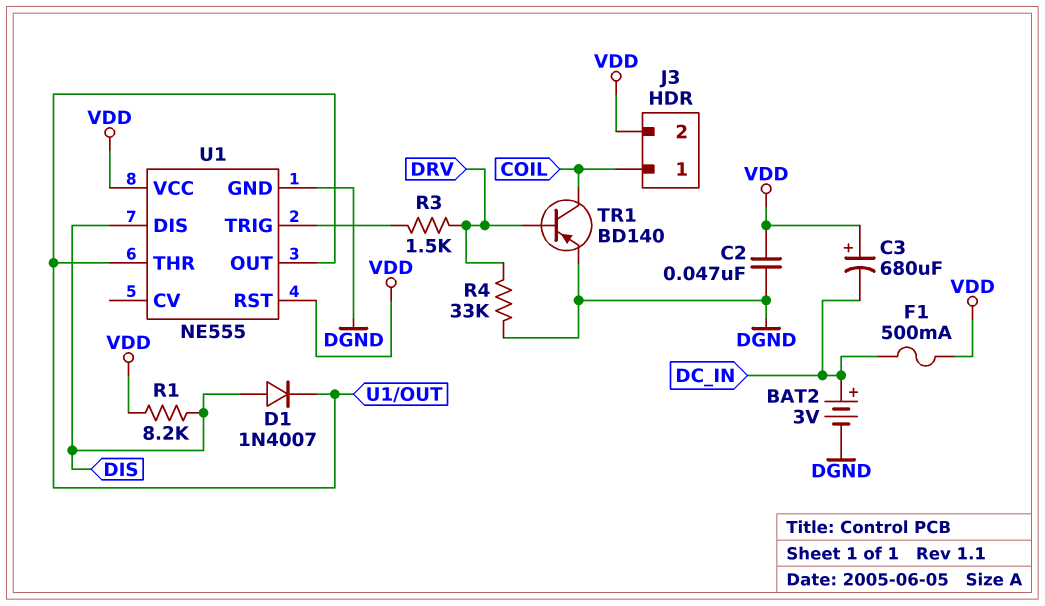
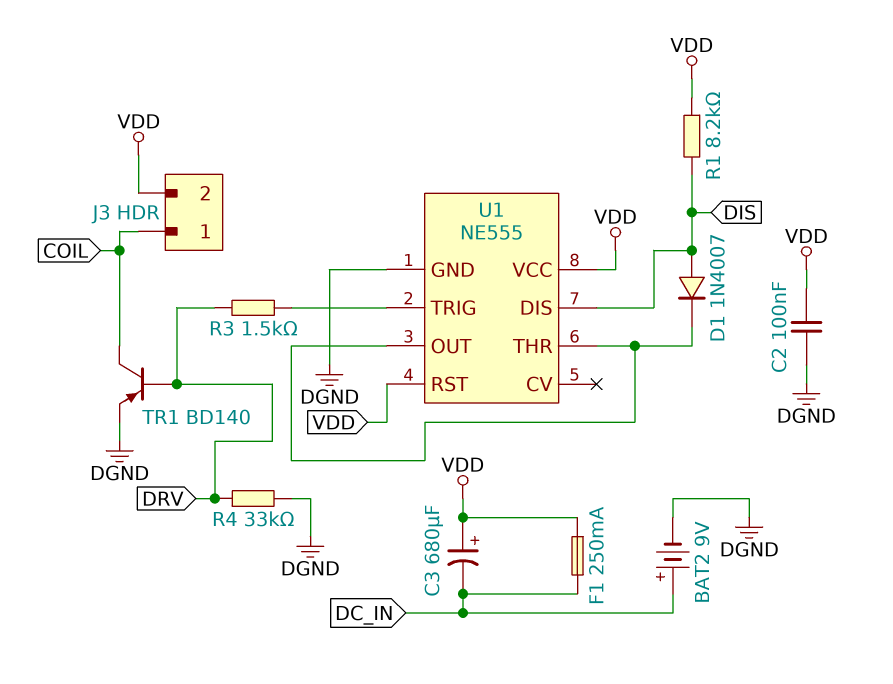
BAT2: 3V (plus DC_IN, minus DGND) -> 9V (plus DC_IN, minus DGND)
C2: 47nF (DGND, VDD) -> 100nF (DGND, VDD)
F1: 500mA (DC_IN, VDD) -> 250mA (DC_IN, VDD)

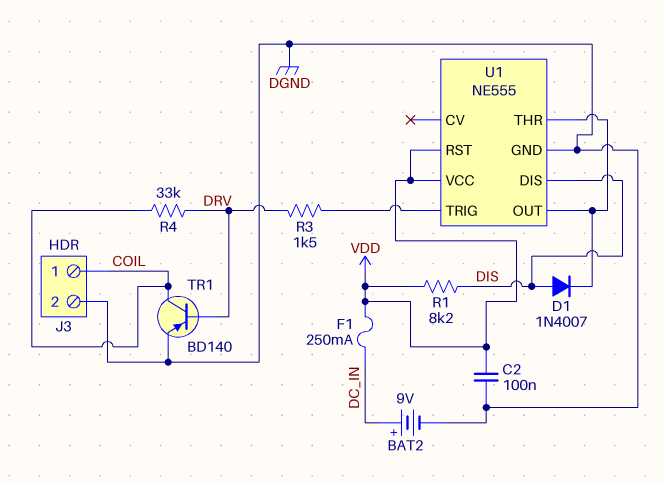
C3: 680uF (plus VDD, minus DC_IN) -> none
J3 pin 2: VDD -> DGND
R4: 33k (DGND, DRV) -> 33k (COIL, DRV)

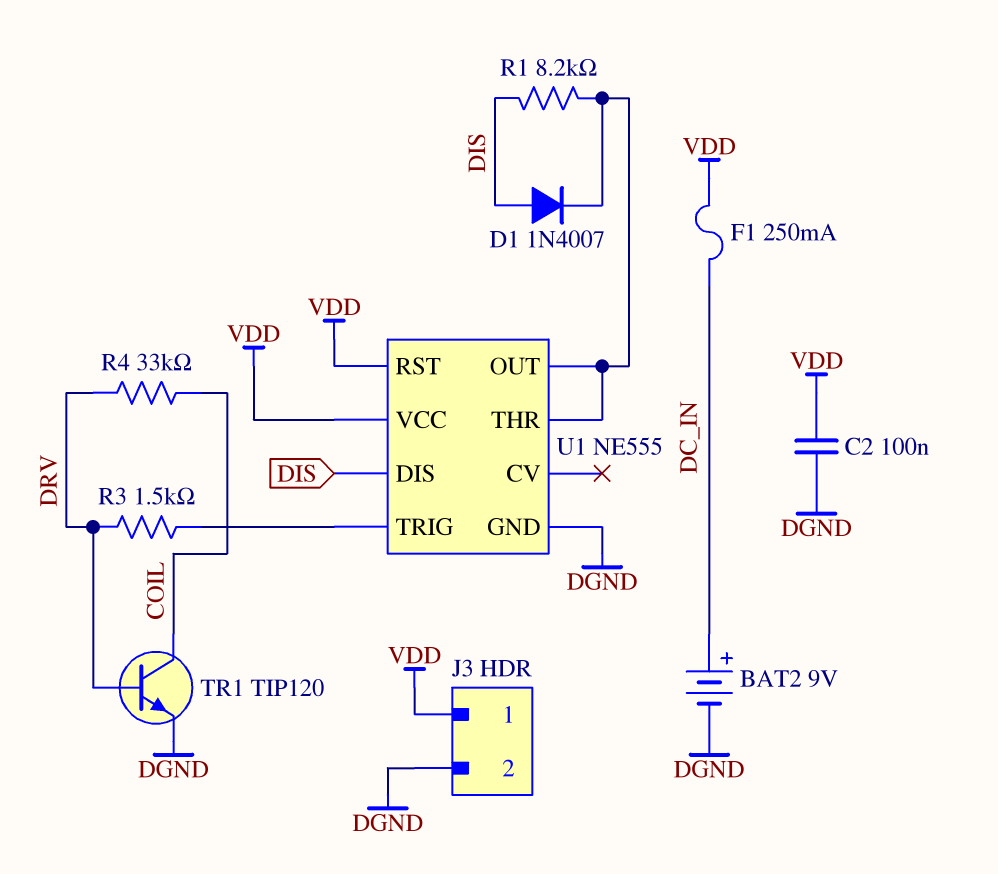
J3 pin 1: COIL -> VDD
R1: 8.2k (DIS, VDD) -> 8.2k (DIS, U1/OUT)
TR1: PNP BD140 (B DRV, C COIL, E DGND) -> NPN TIP120 (B DRV, C COIL, E DGND)

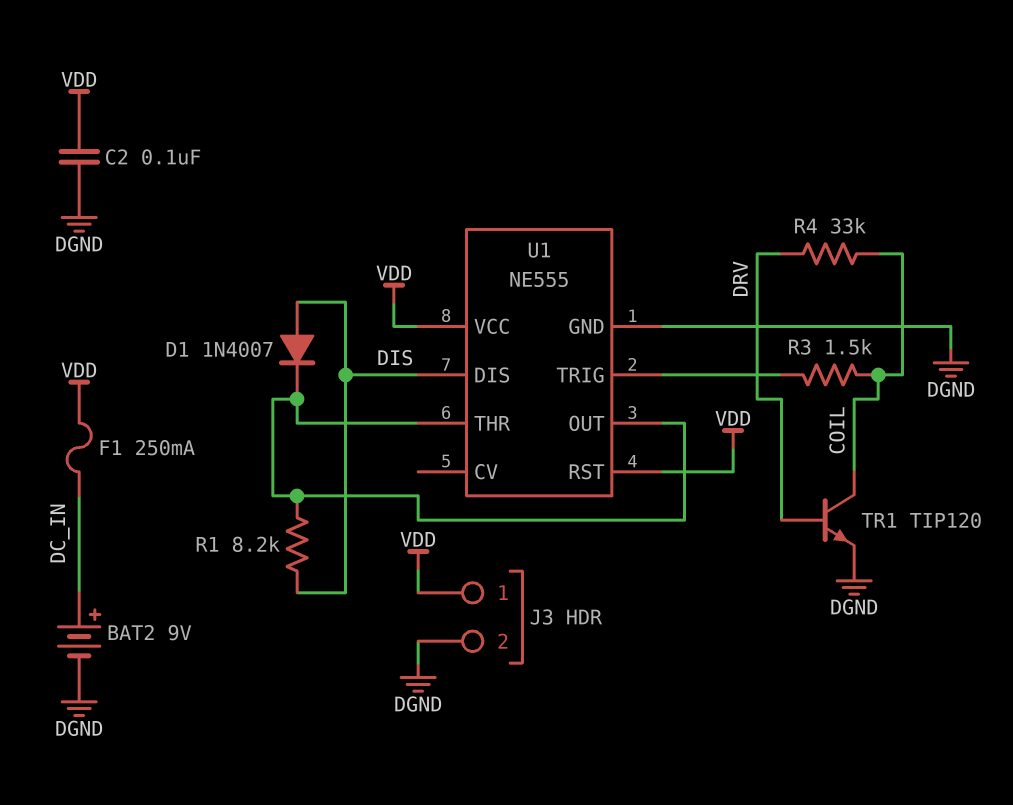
R3: 1.5k (DRV, U1/TRIG) -> 1.5k (COIL, U1/TRIG)

